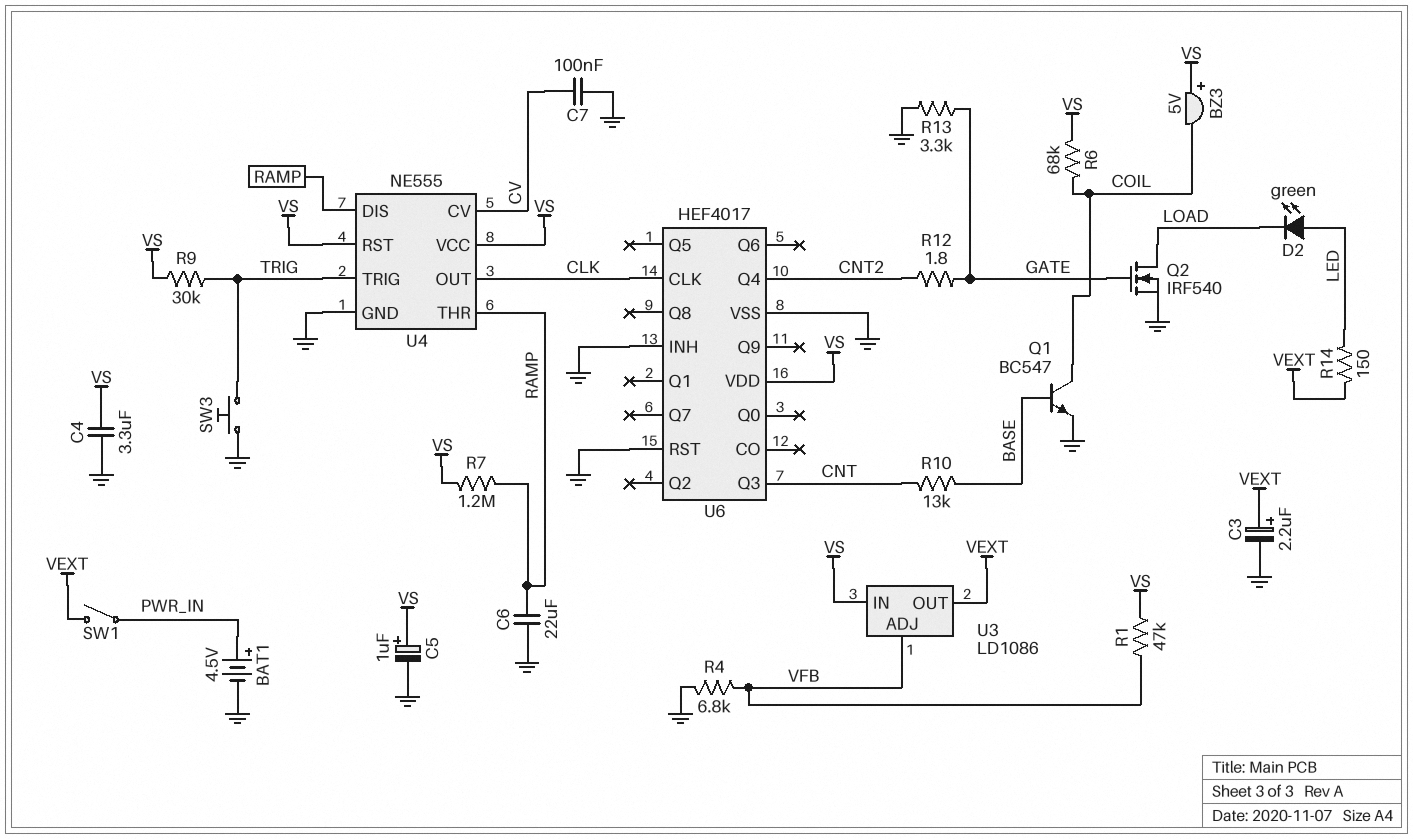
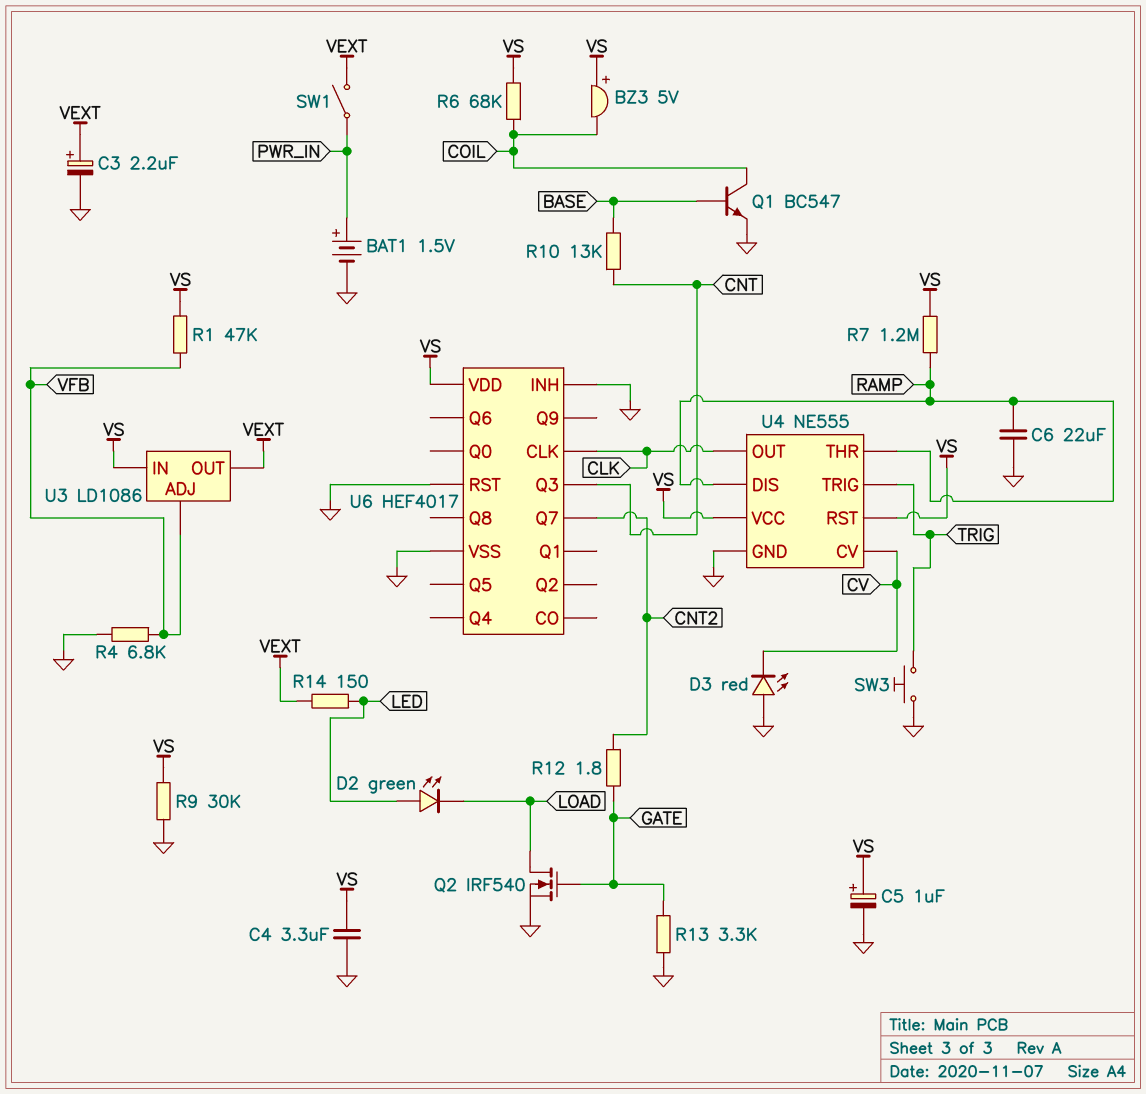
BAT1: 4.5V (plus PWR_IN, minus GND) -> 1.5V (plus PWR_IN, minus GND)
C7: 100nF (CV, GND) -> none
D3: none -> LED red (A GND, K CV)
R9: 30k (TRIG, VS) -> 30k (GND, VS)
U6 pin Q4: CNT2 -> none
U6 pin Q7: none -> CNT2

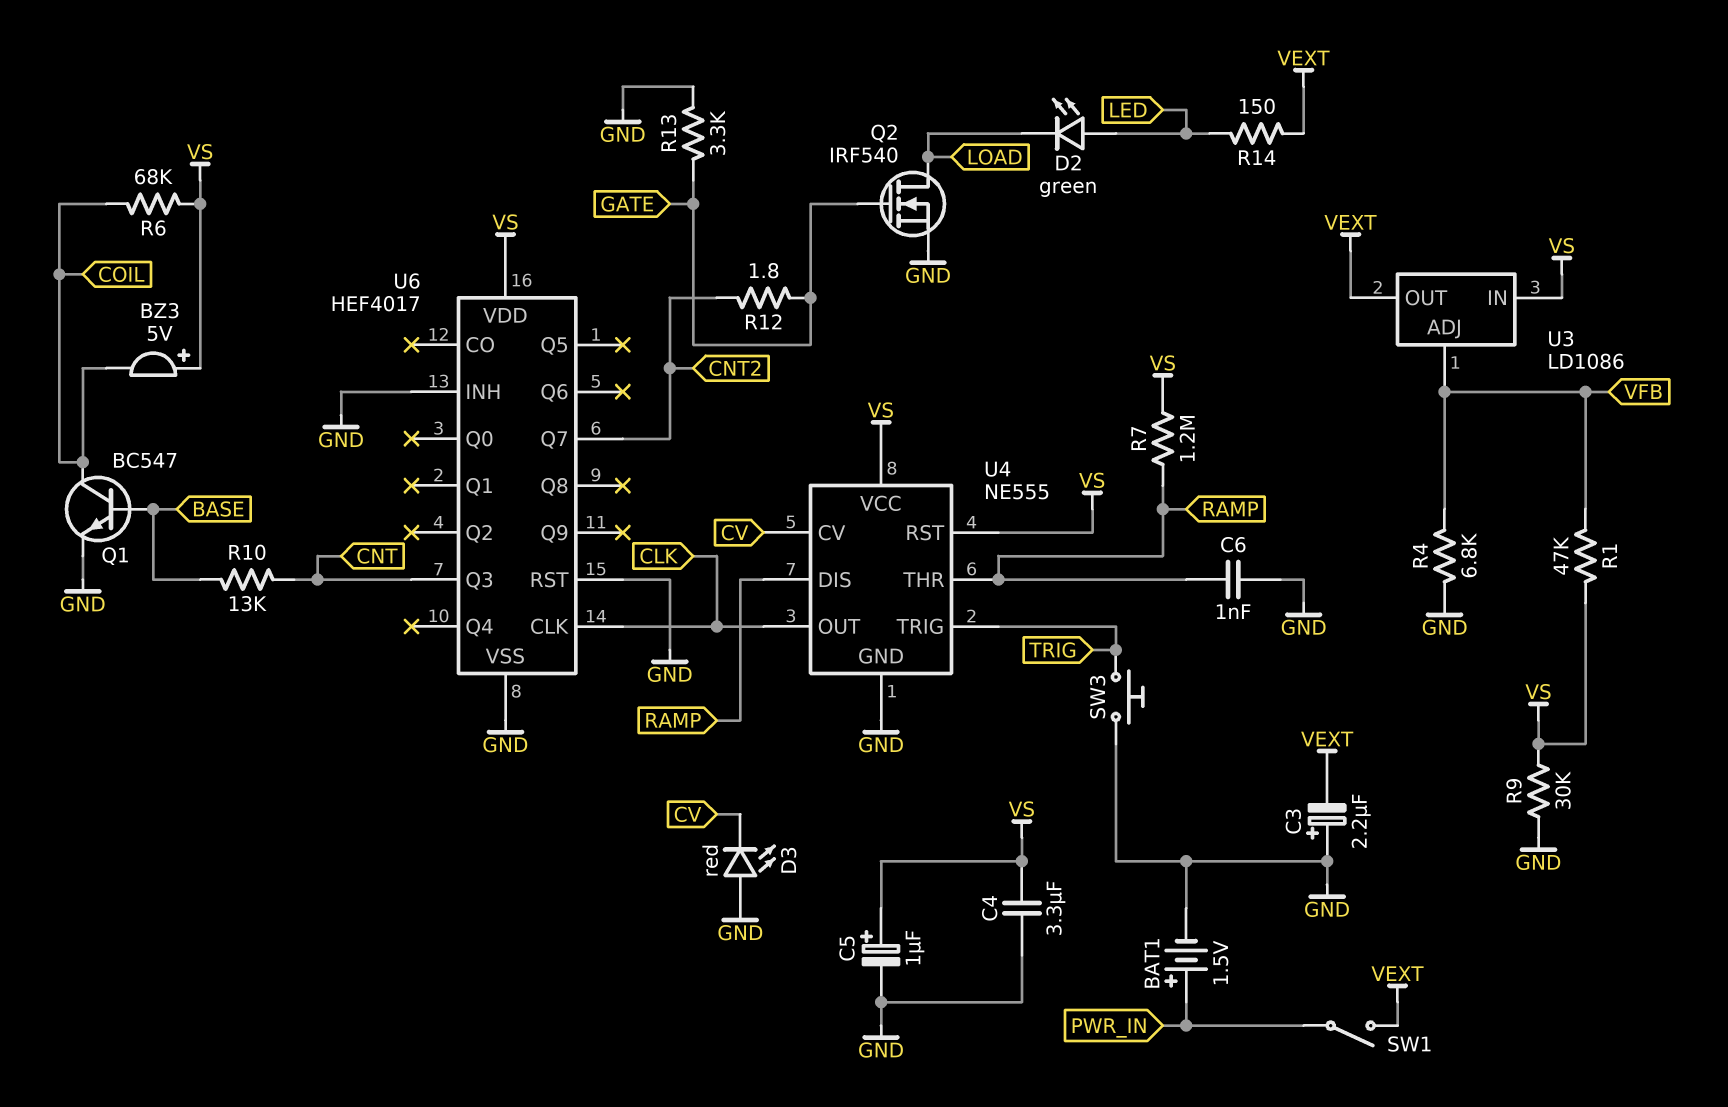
C3: 2.2uF (plus VEXT, minus GND) -> 2.2uF (plus GND, minus VEXT)
C6: 22uF (GND, RAMP) -> 1nF (GND, RAMP)

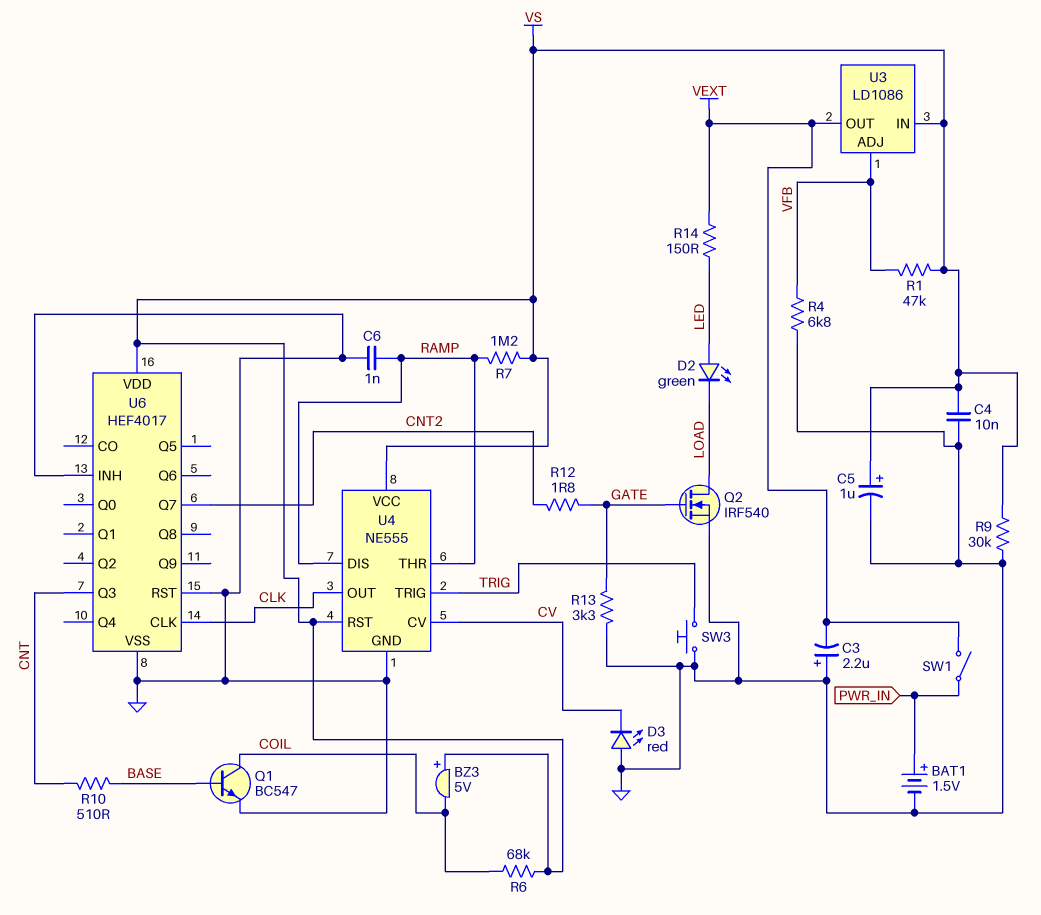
C4: 3.3uF (GND, VS) -> 10nF (GND, VS)
R10: 13k (BASE, CNT) -> 510 (BASE, CNT)

